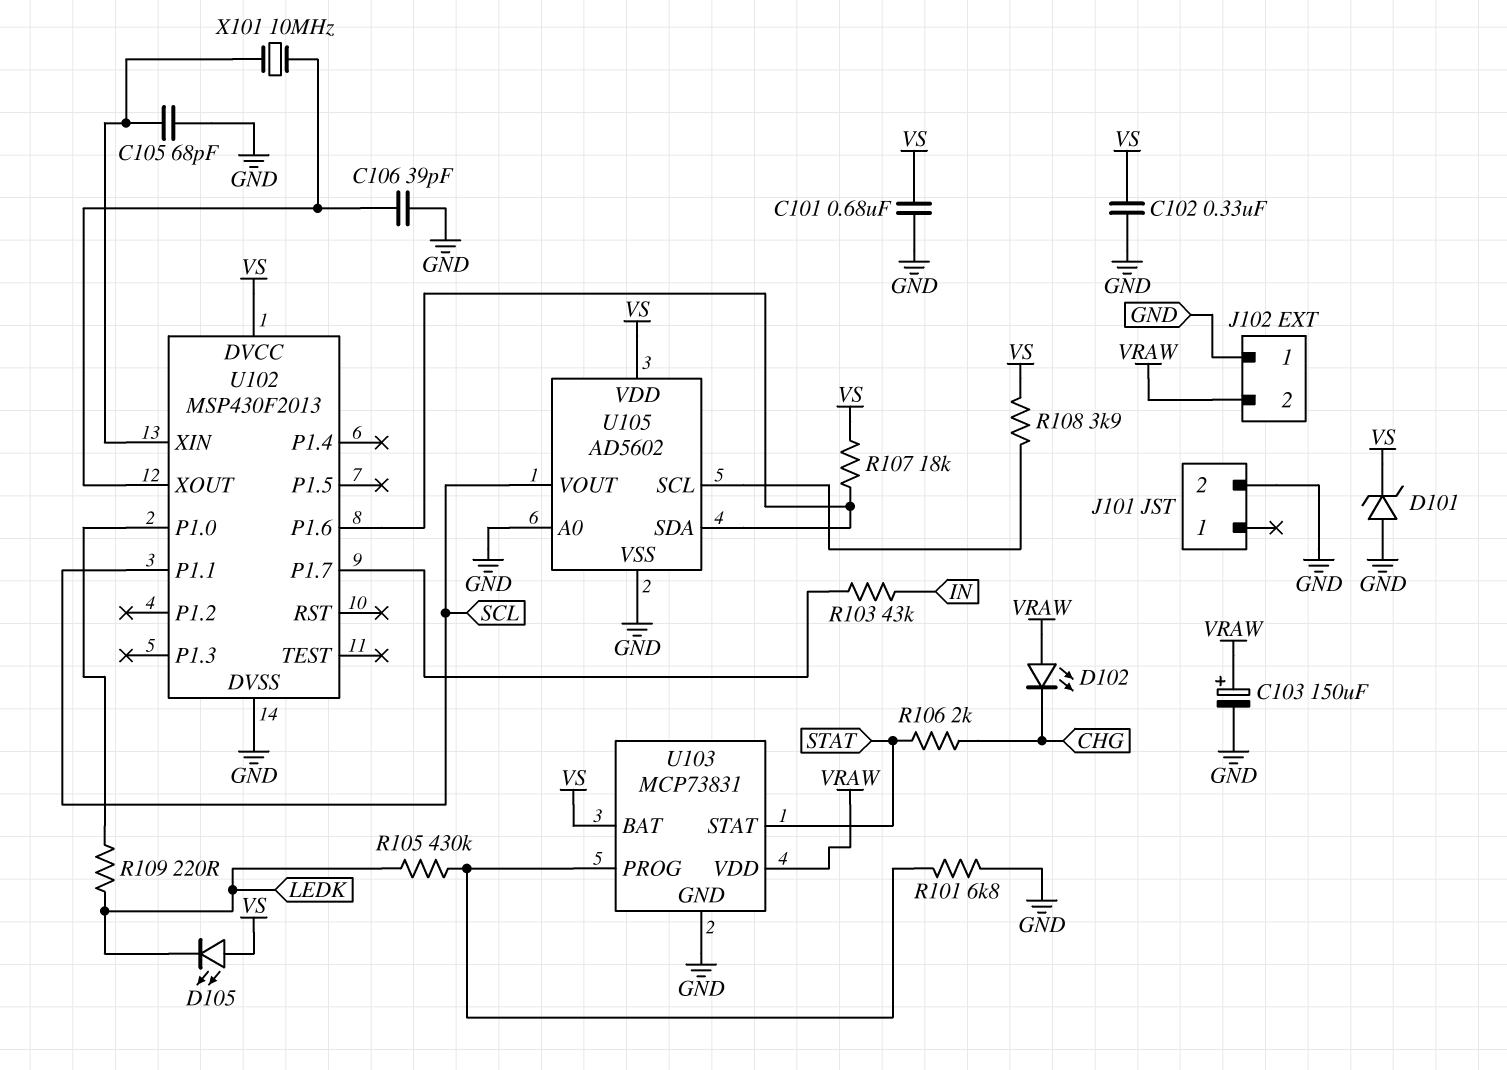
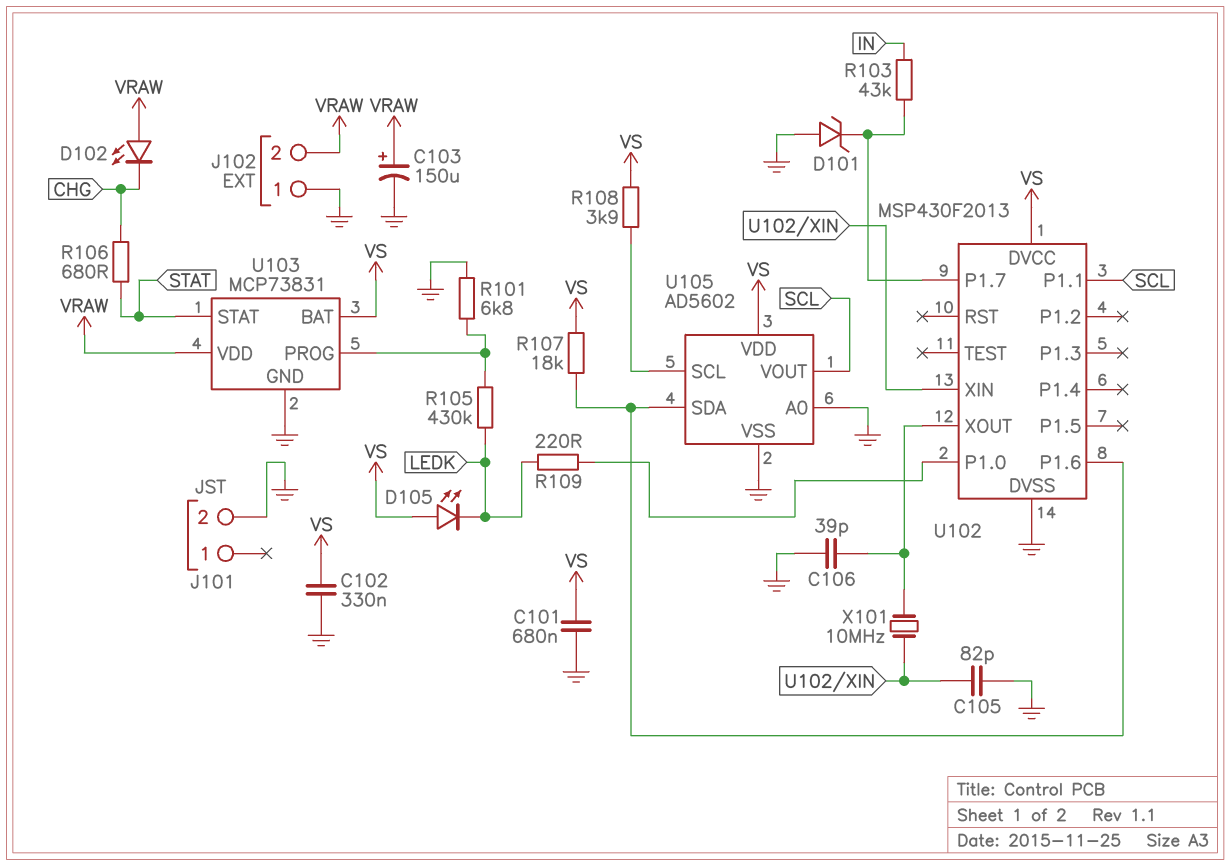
C105: 68pF (GND, U102/XIN) -> 82pF (GND, U102/XIN)
D101: zener (A GND, K VS) -> zener (A GND, K U102/P1.7)
R106: 2k (CHG, STAT) -> 680 (CHG, STAT)

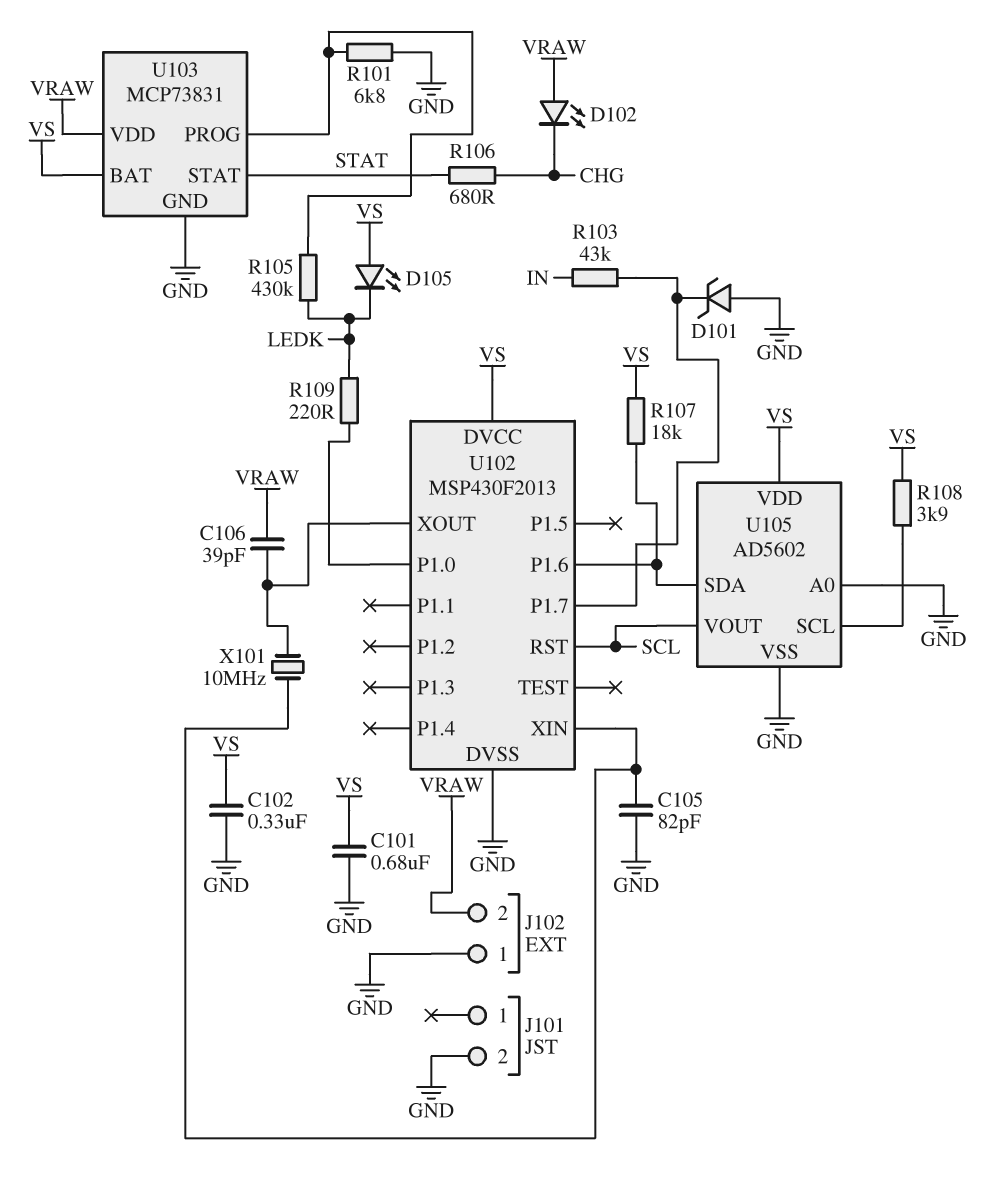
C103: 150uF (plus VRAW, minus GND) -> none
C106: 39pF (GND, U102/XOUT) -> 39pF (U102/XOUT, VRAW)
U102 pin P1.1: SCL -> none
U102 pin RST: none -> SCL

